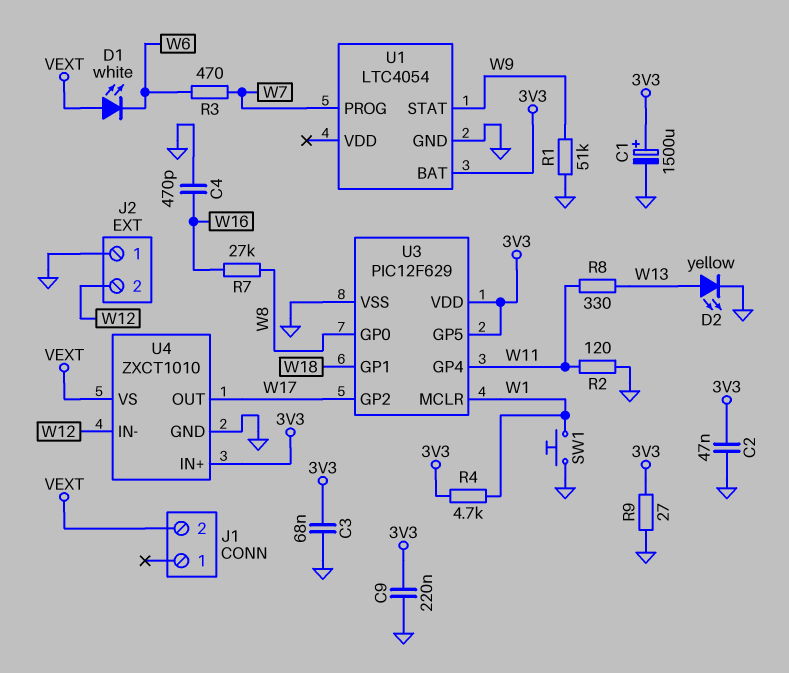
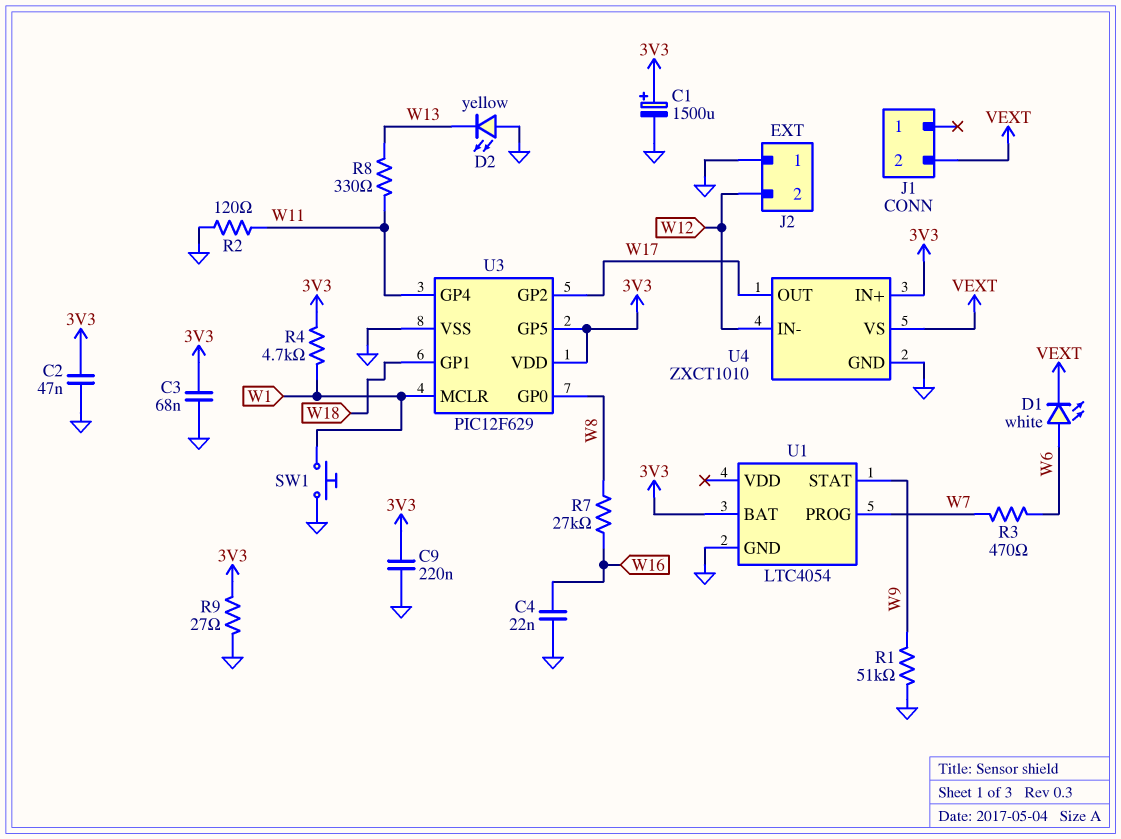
C4: 470pF (GND, W16) -> 22nF (GND, W16)
D1: LED white (A VEXT, K W6) -> LED white (A W6, K VEXT)
D2: LED yellow (A W13, K GND) -> LED yellow (A GND, K W13)

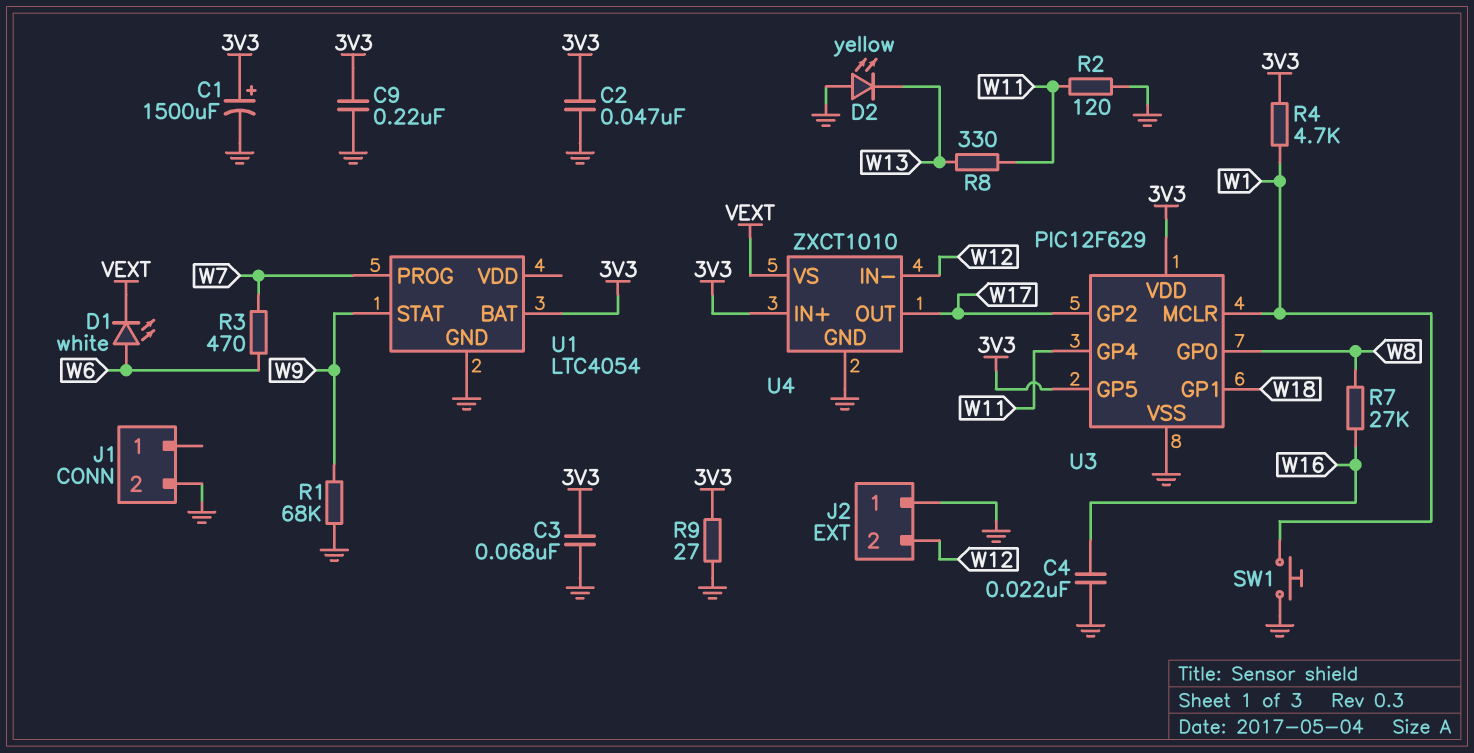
J1 pin 2: VEXT -> GND
R1: 51k (GND, W9) -> 68k (GND, W9)

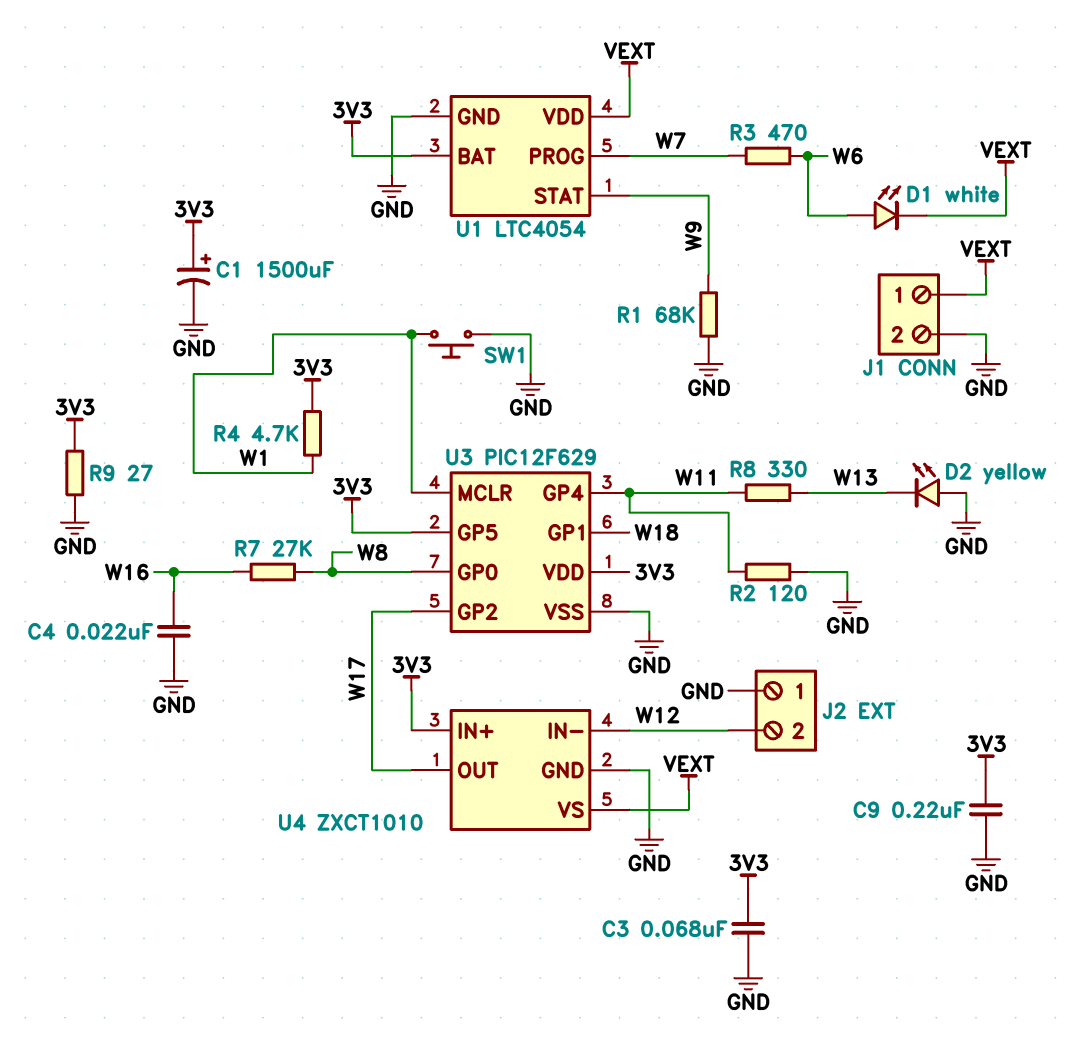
C2: 47nF (3V3, GND) -> none
J1 pin 1: none -> VEXT
U1 pin VDD: none -> VEXT

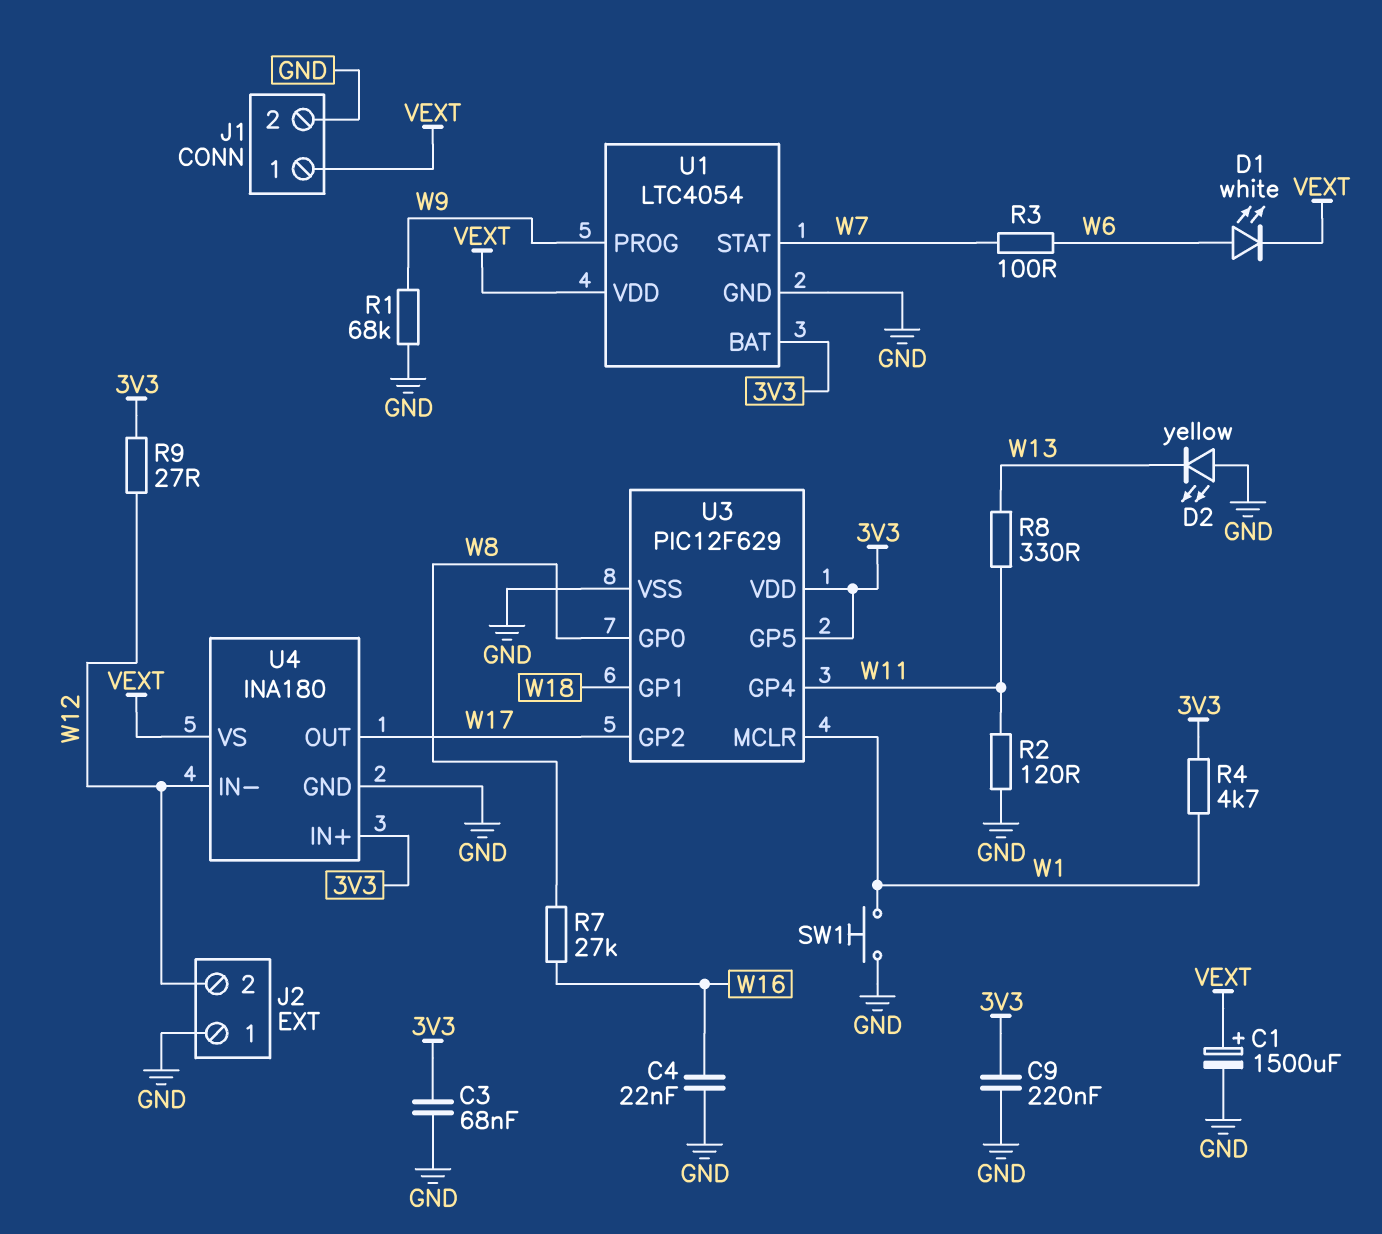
C1: 1500uF (plus 3V3, minus GND) -> 1500uF (plus VEXT, minus GND)
R3: 470 (W6, W7) -> 100 (W6, W7)
R9: 27 (3V3, GND) -> 27 (3V3, W12)
U1 pin PROG: W7 -> W9
U1 pin STAT: W9 -> W7
U4: ZXCT1010 -> INA180

